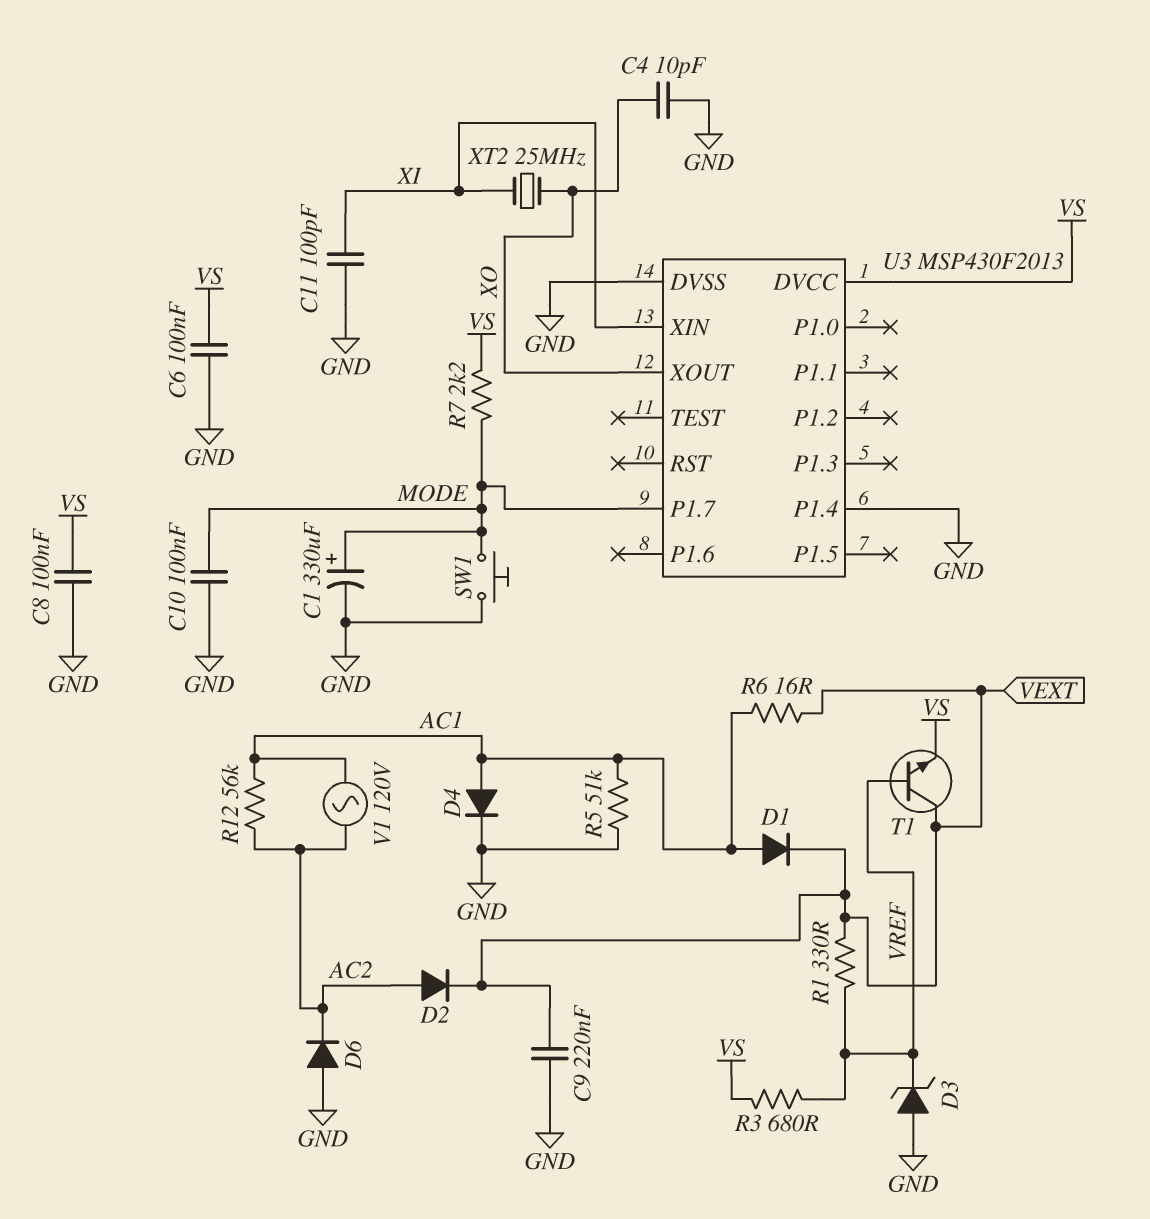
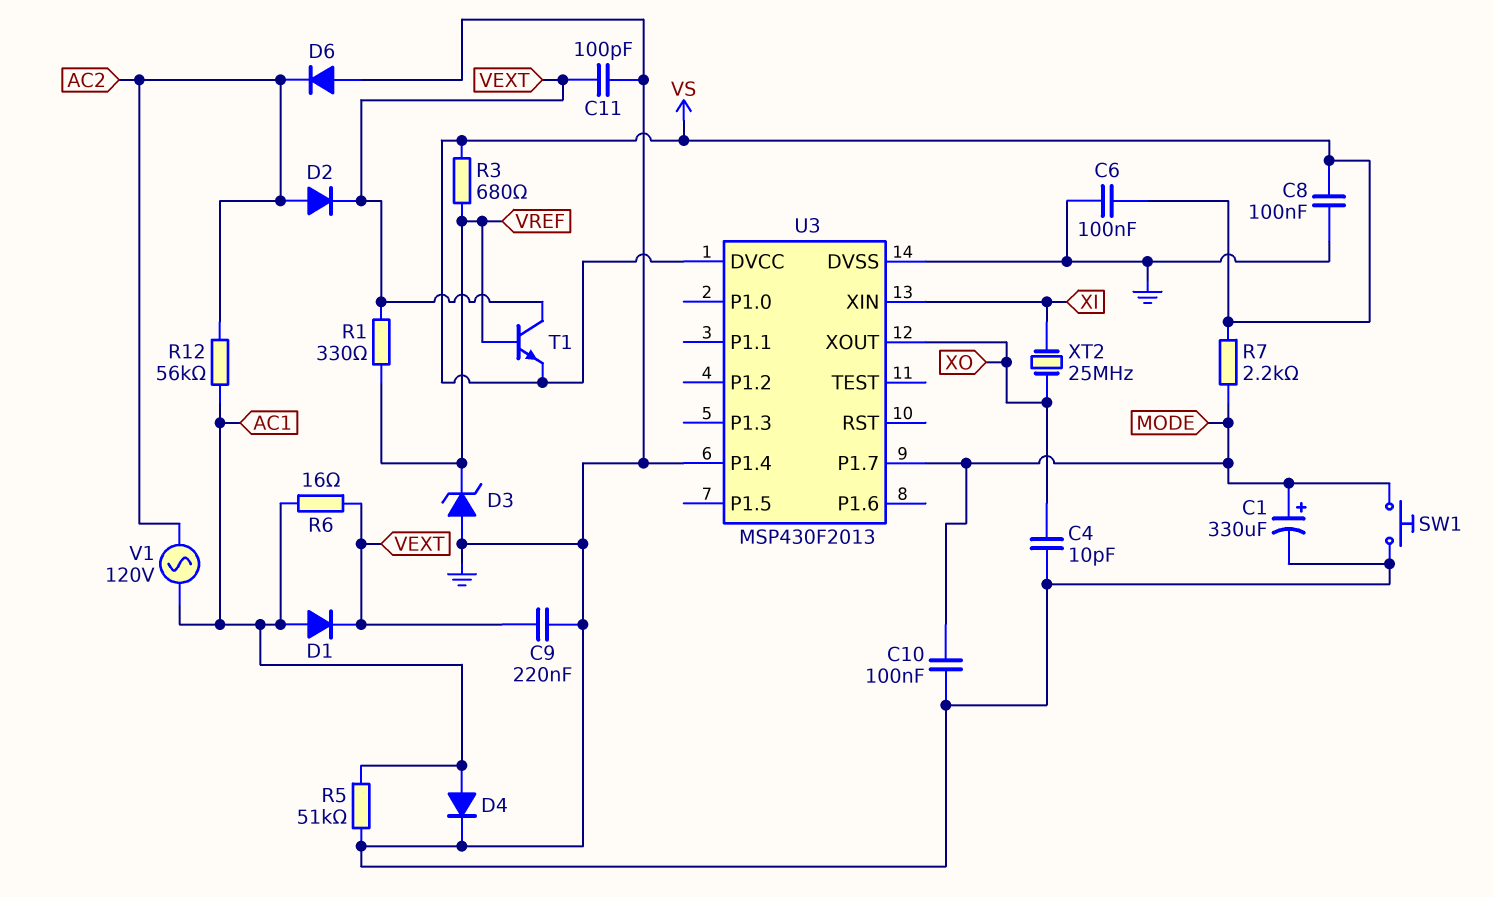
C11: 100pF (GND, XI) -> 100pF (GND, VEXT)

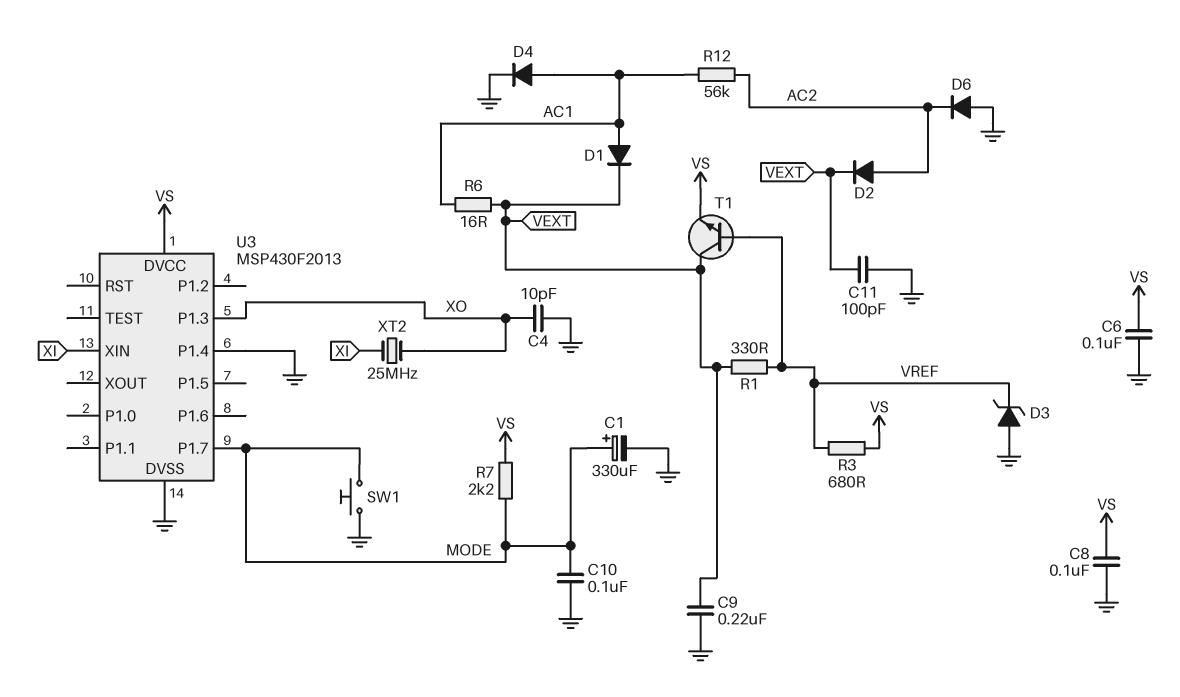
R5: 51k (AC1, GND) -> none
U3 pin P1.3: none -> XO
U3 pin XOUT: XO -> none
V1: AC 120V (AC1, AC2) -> none

